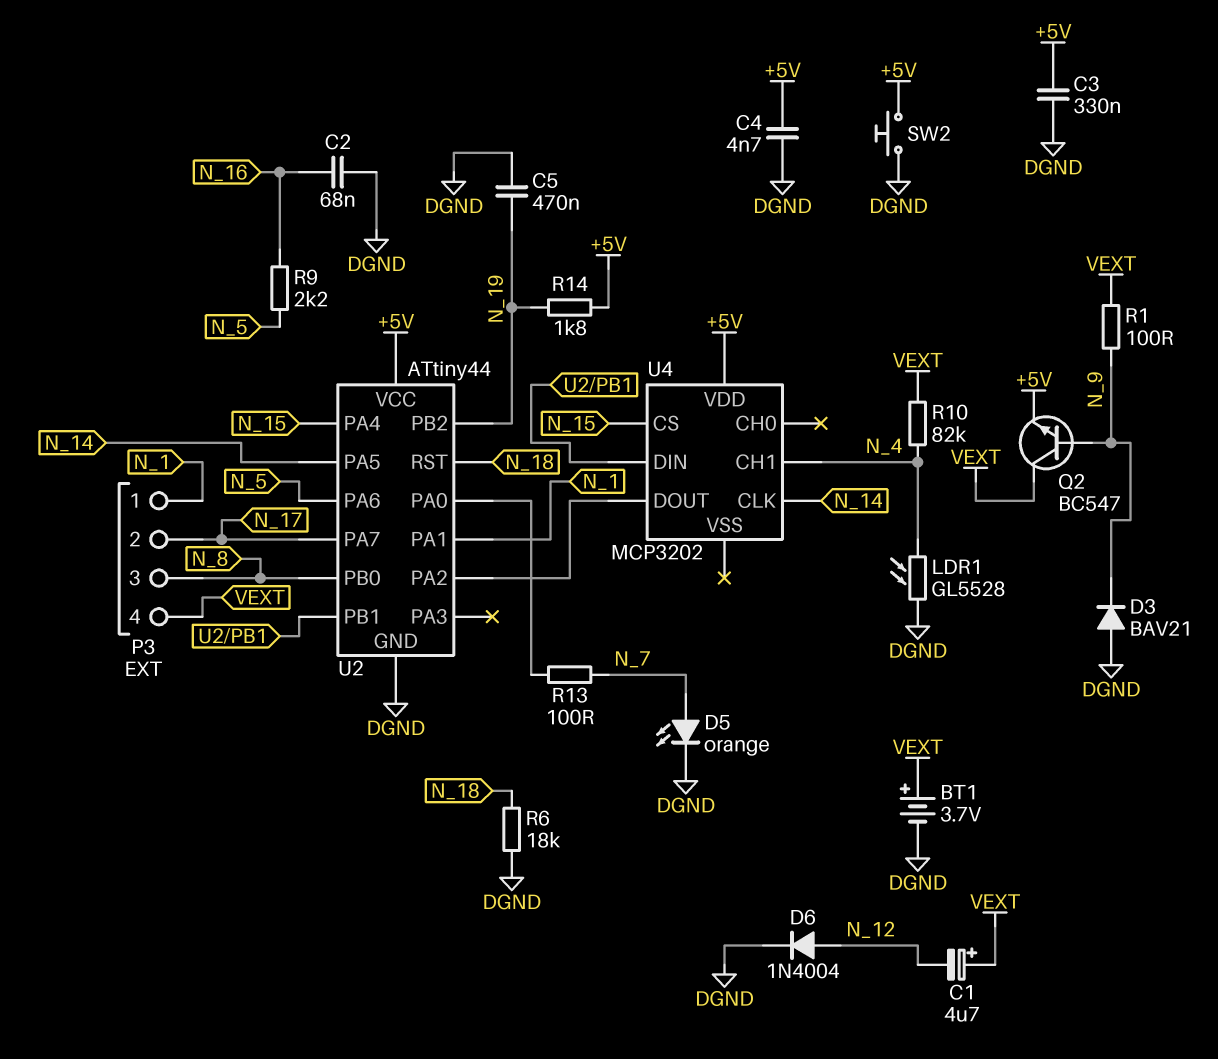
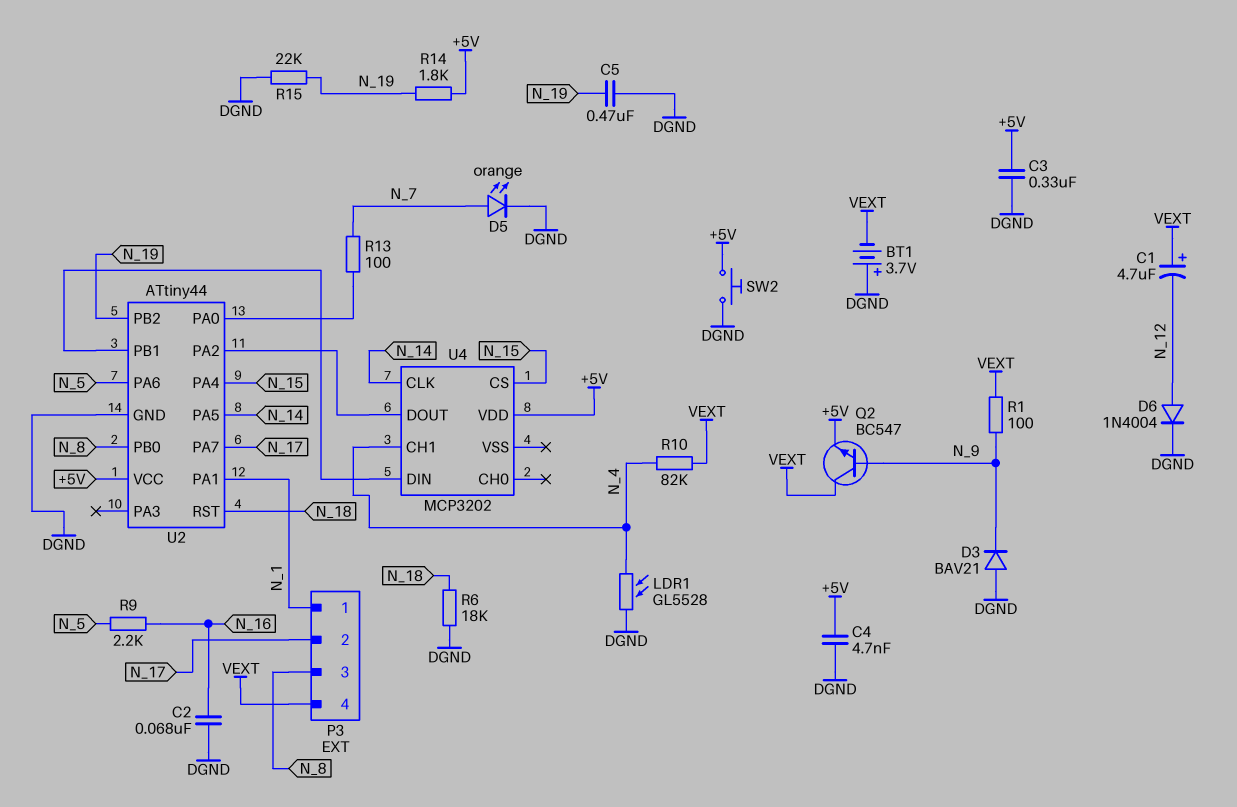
BT1: 3.7V (plus VEXT, minus DGND) -> 3.7V (plus DGND, minus VEXT)
R15: none -> 22k (DGND, N_19)

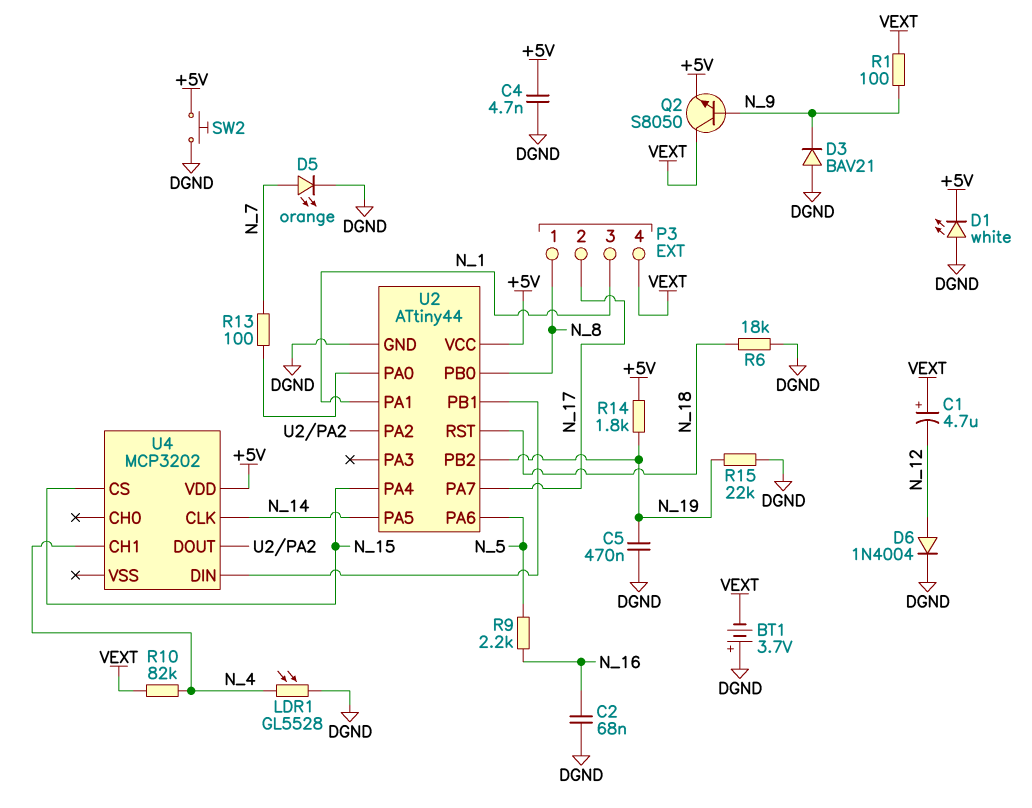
C3: 330nF (+5V, DGND) -> none
D1: none -> LED white (A DGND, K +5V)
P3 pin 1: N_1 -> N_8
P3 pin 3: N_8 -> N_1
Q2: NPN BC547 (B N_9, C VEXT, E +5V) -> NPN S8050 (B N_9, C VEXT, E +5V)

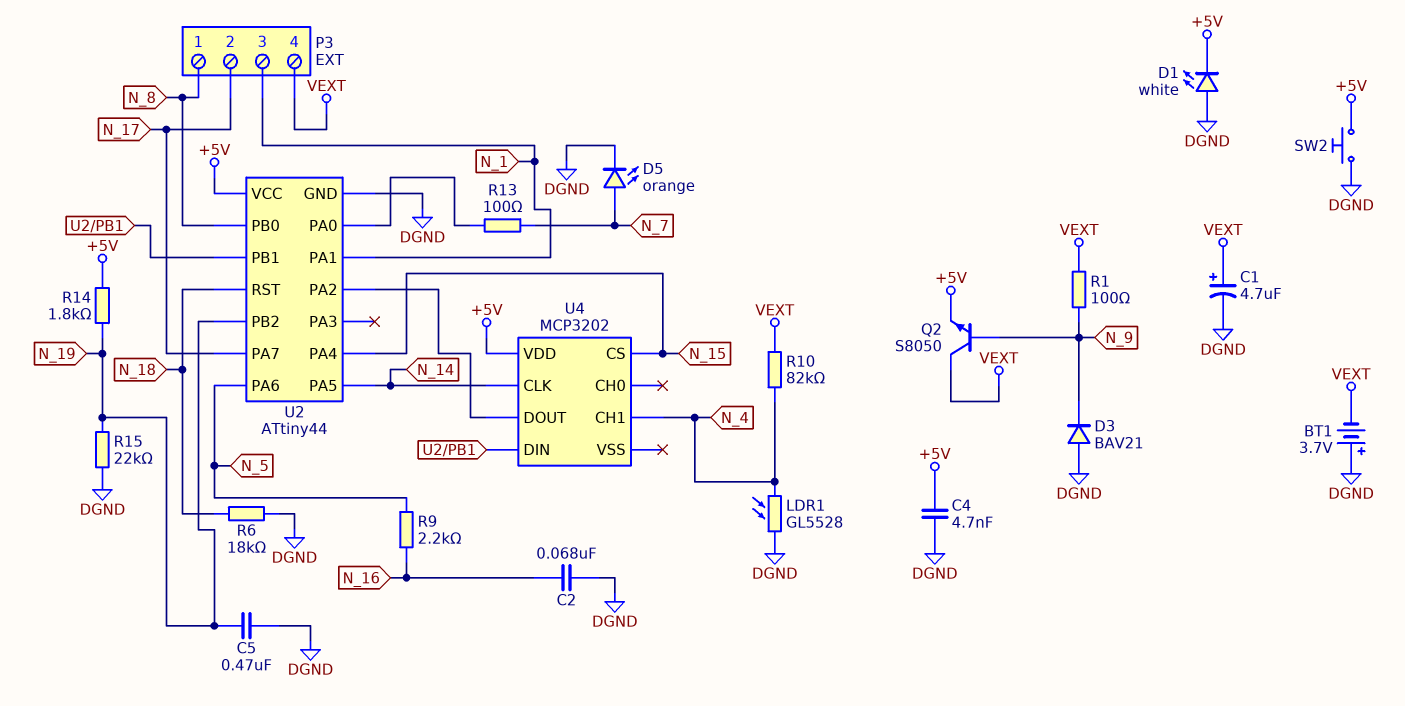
C1: 4.7uF (plus VEXT, minus N_12) -> 4.7uF (plus VEXT, minus DGND)
D6: diode 1N4004 (A N_12, K DGND) -> none

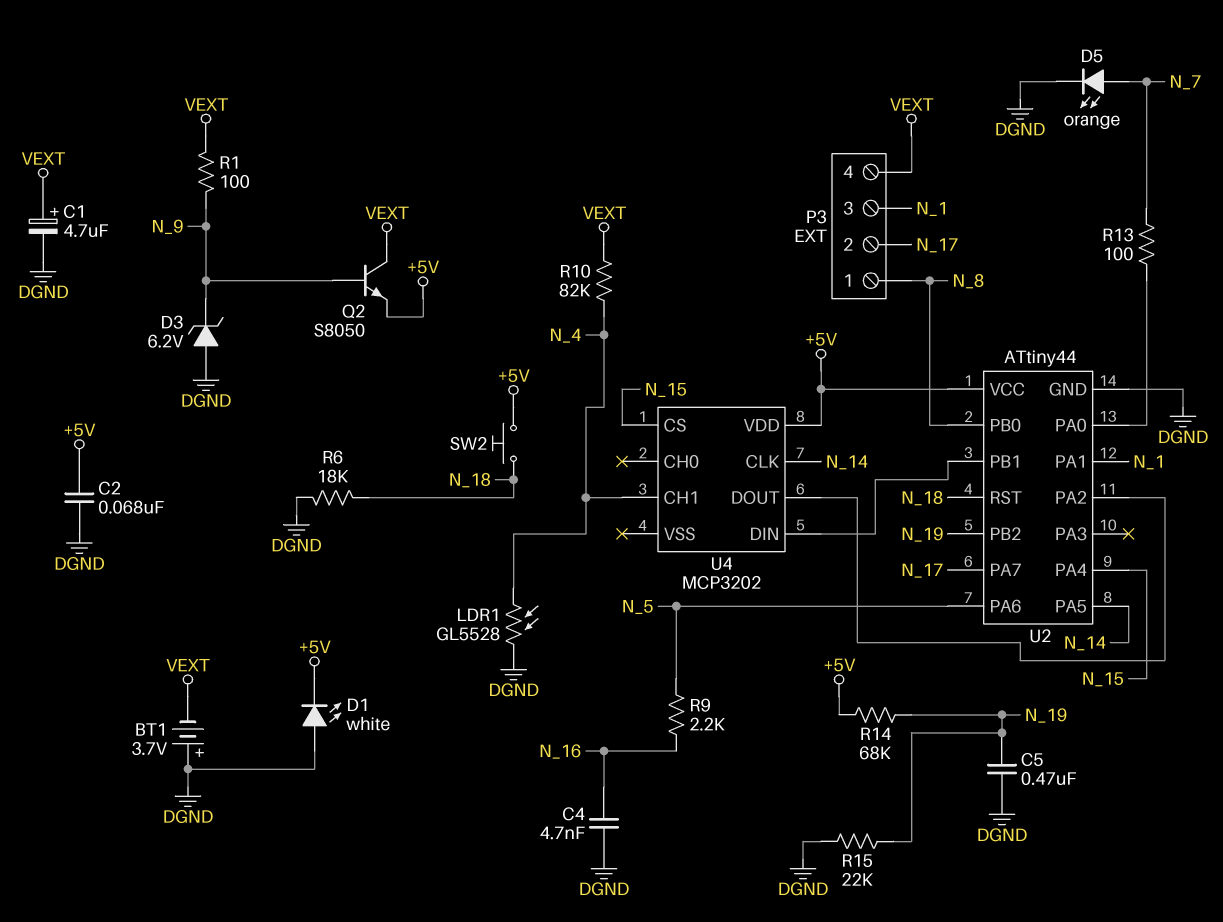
C2: 68nF (DGND, N_16) -> 68nF (+5V, DGND)
C4: 4.7nF (+5V, DGND) -> 4.7nF (DGND, N_16)
D3: diode BAV21 (A DGND, K N_9) -> zener 6.2V (A DGND, K N_9)
R14: 1.8k (+5V, N_19) -> 68k (+5V, N_19)
SW2: button (+5V, DGND) -> button (+5V, N_18)

